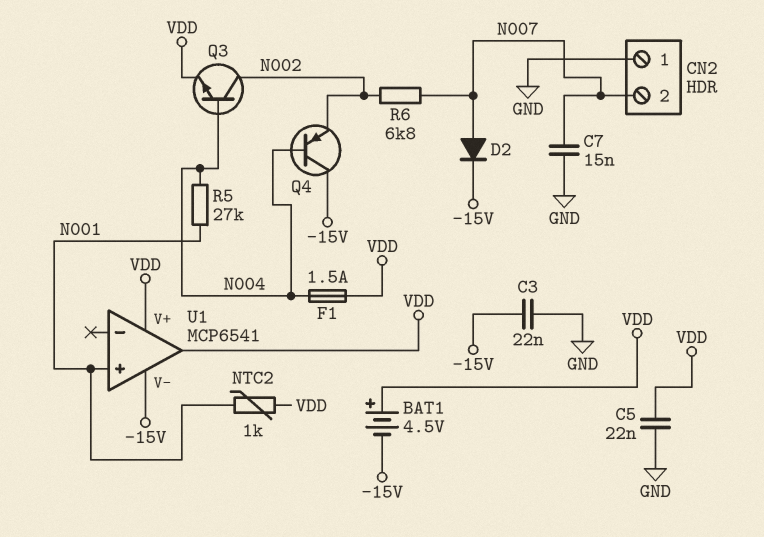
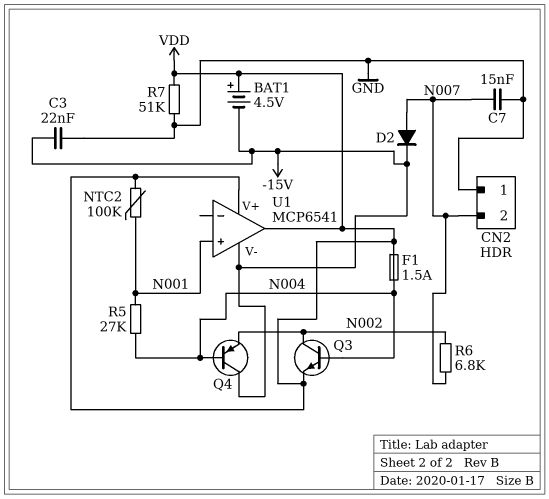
C5: 22nF (GND, VDD) -> none
NTC2: 1k (N001, VDD) -> 100k (N001, VDD)
R7: none -> 51k (GND, VDD)

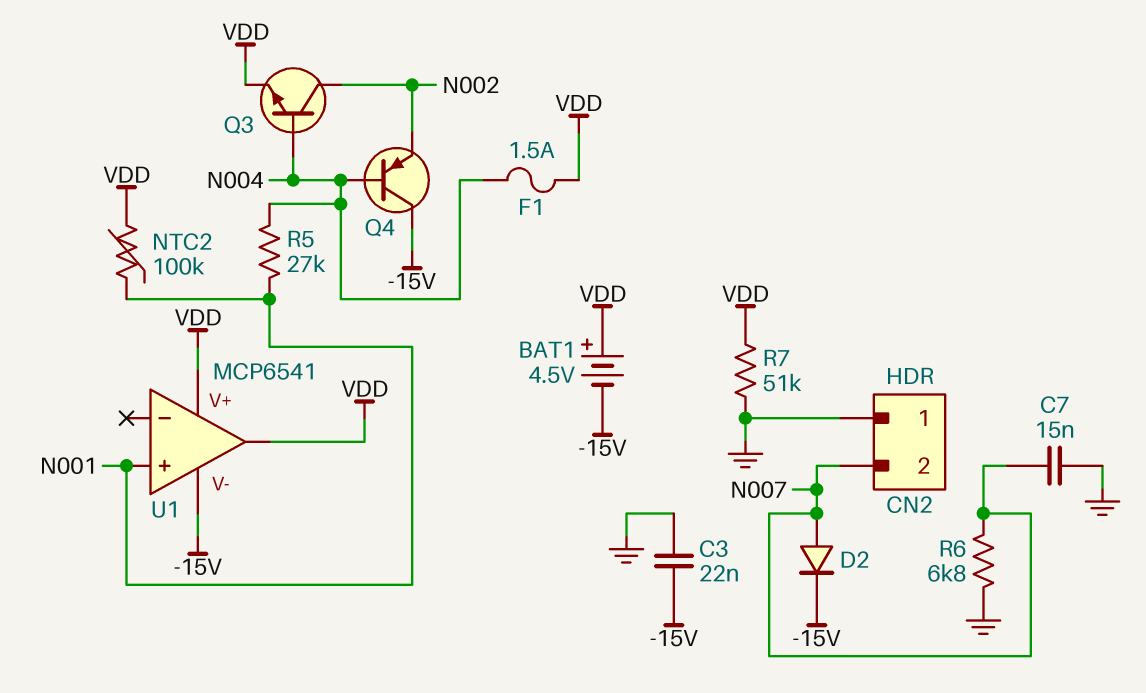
R6: 6.8k (N002, N007) -> 6.8k (GND, N007)

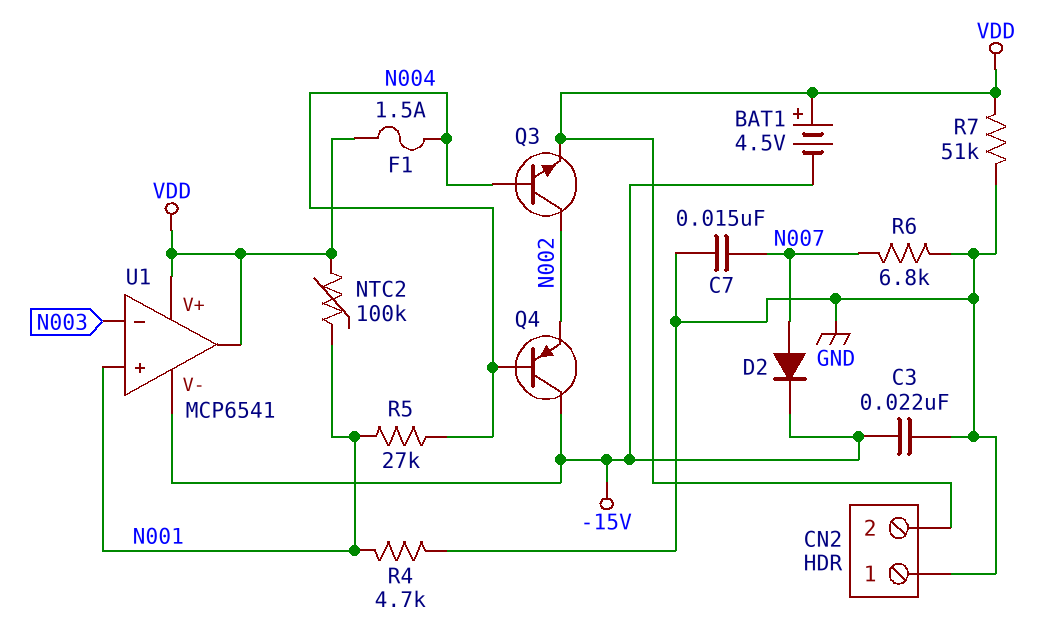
CN2 pin 2: N007 -> VDD
R4: none -> 4.7k (GND, N001)
U1 pin in-: none -> N003

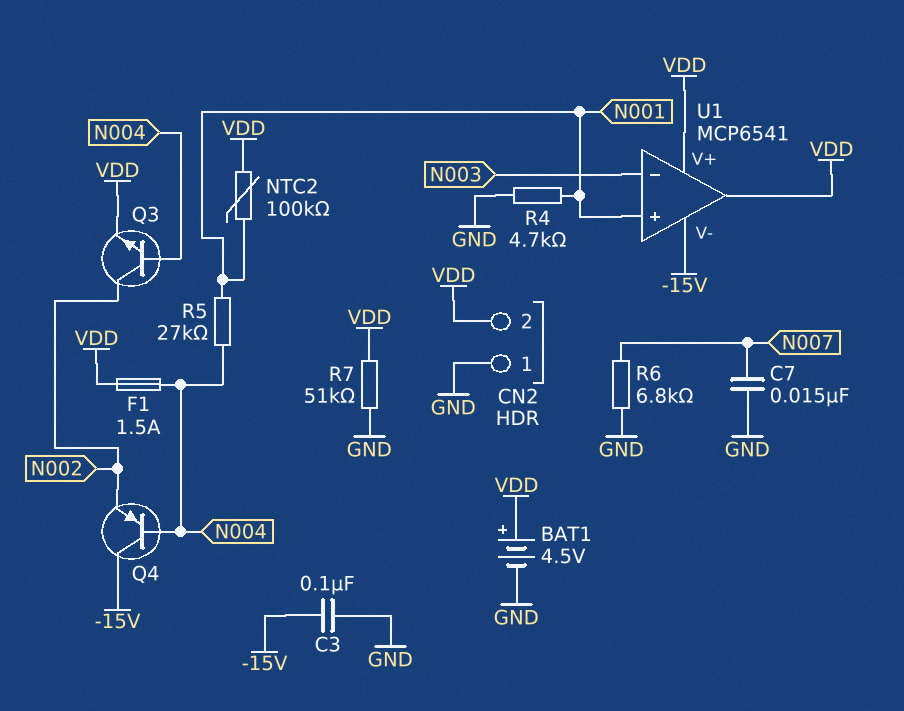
BAT1: 4.5V (plus VDD, minus -15V) -> 4.5V (plus VDD, minus GND)
C3: 22nF (-15V, GND) -> 100nF (-15V, GND)
D2: diode (A N007, K -15V) -> none

